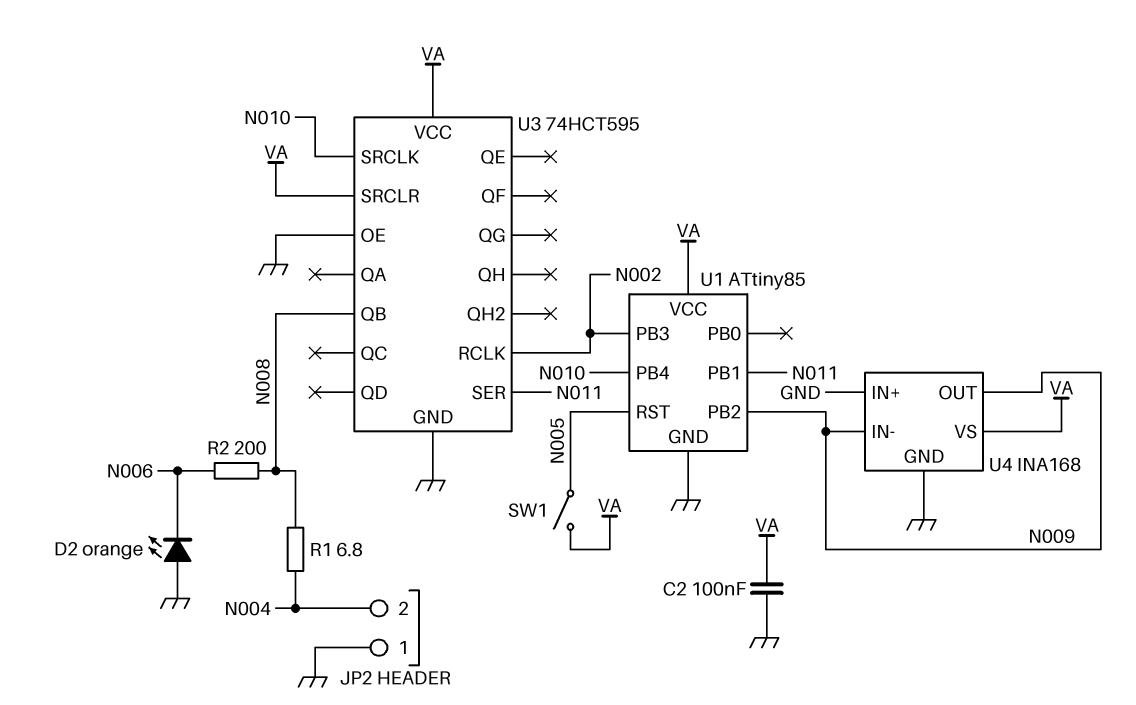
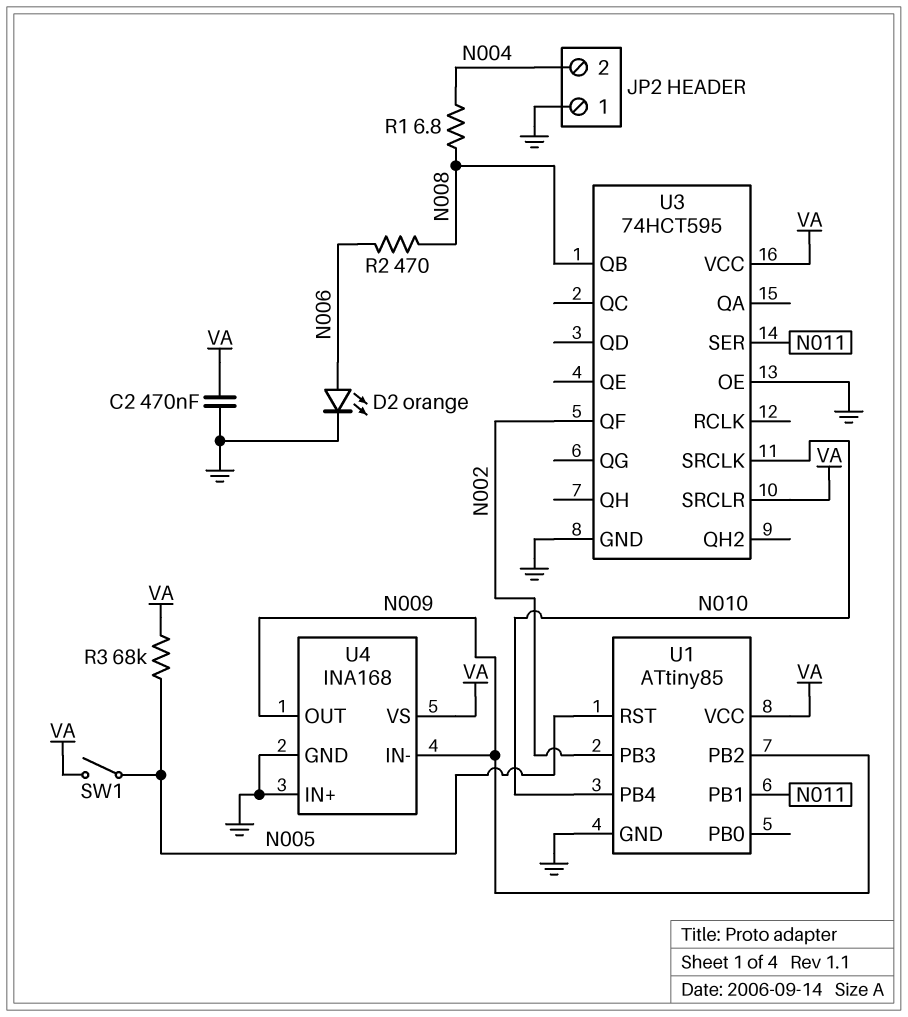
C2: 100nF (GND, VA) -> 470nF (GND, VA)
D2: LED orange (A GND, K N006) -> LED orange (A N006, K GND)
R2: 200 (N006, N008) -> 470 (N006, N008)
R3: none -> 68k (N005, VA)
U3 pin QF: none -> N002
U3 pin RCLK: N002 -> none

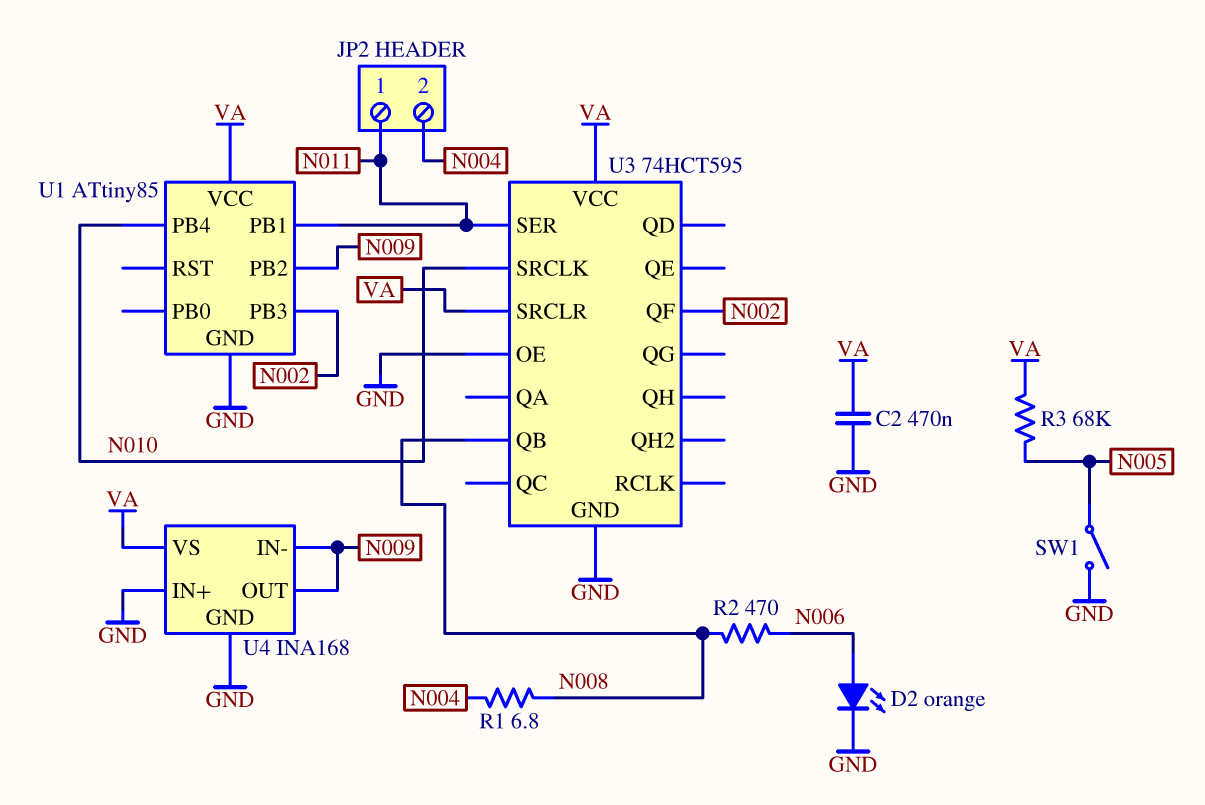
JP2 pin 1: GND -> N011
SW1: switch (N005, VA) -> switch (GND, N005)
U1 pin RST: N005 -> none

